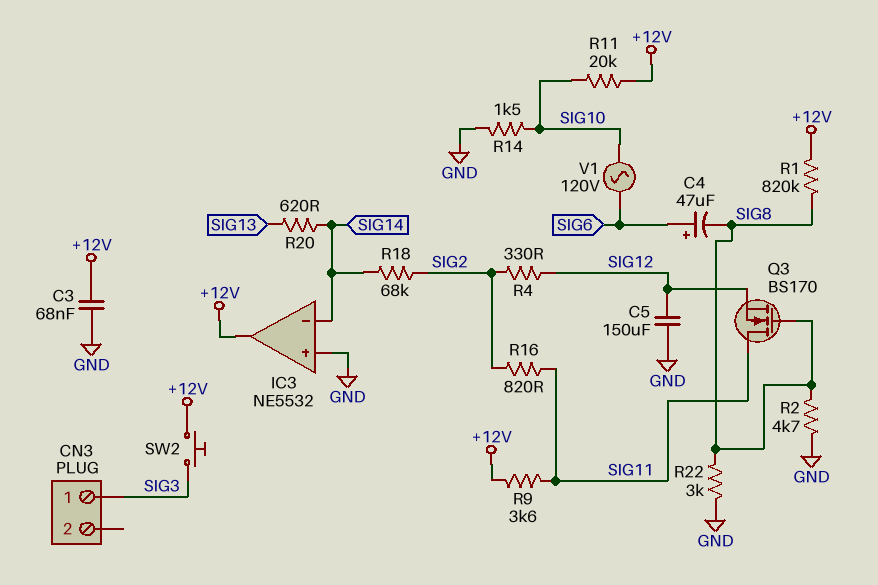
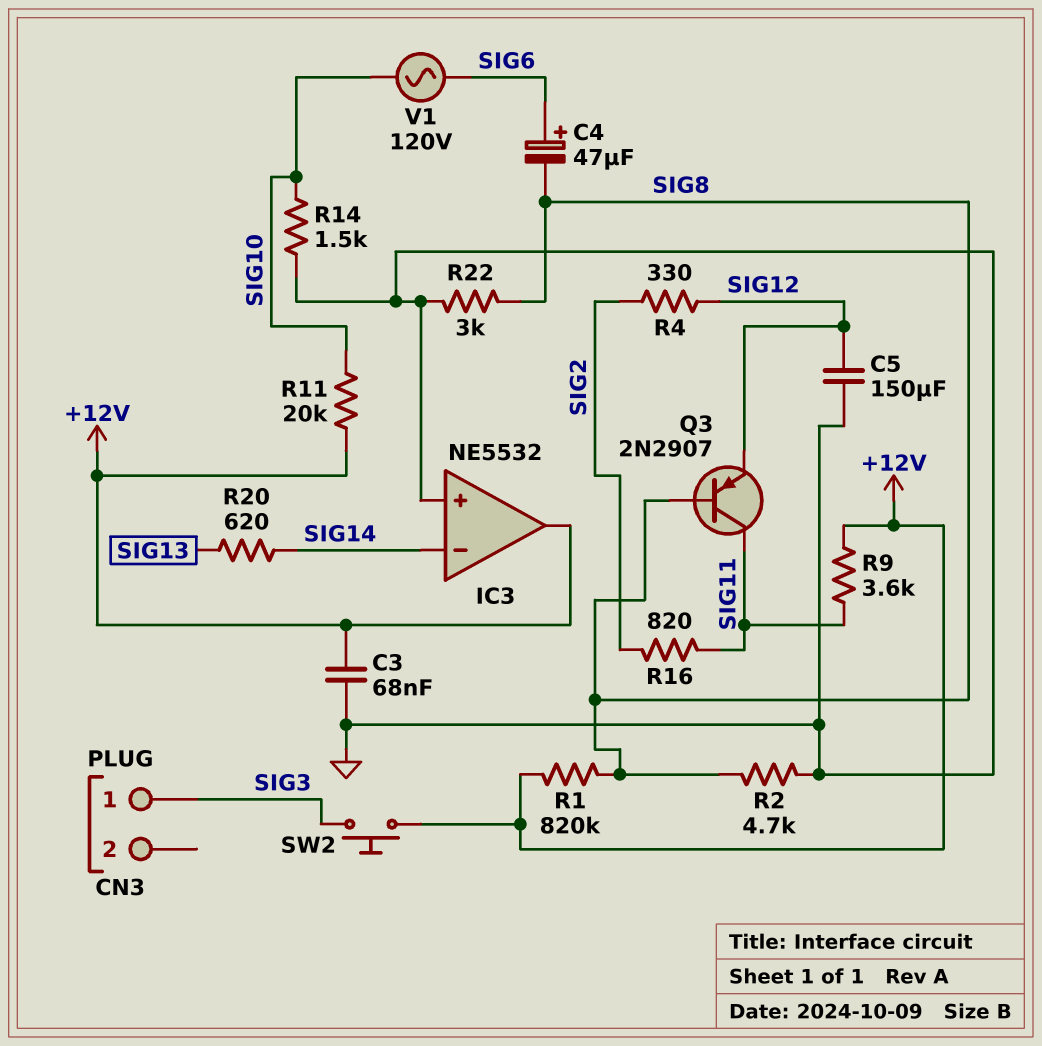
Q3: NMOS BS170 (G SIG8, D SIG11, S SIG12) -> PNP 2N2907 (B SIG8, C SIG11, E SIG12)
R18: 68k (SIG2, SIG14) -> none

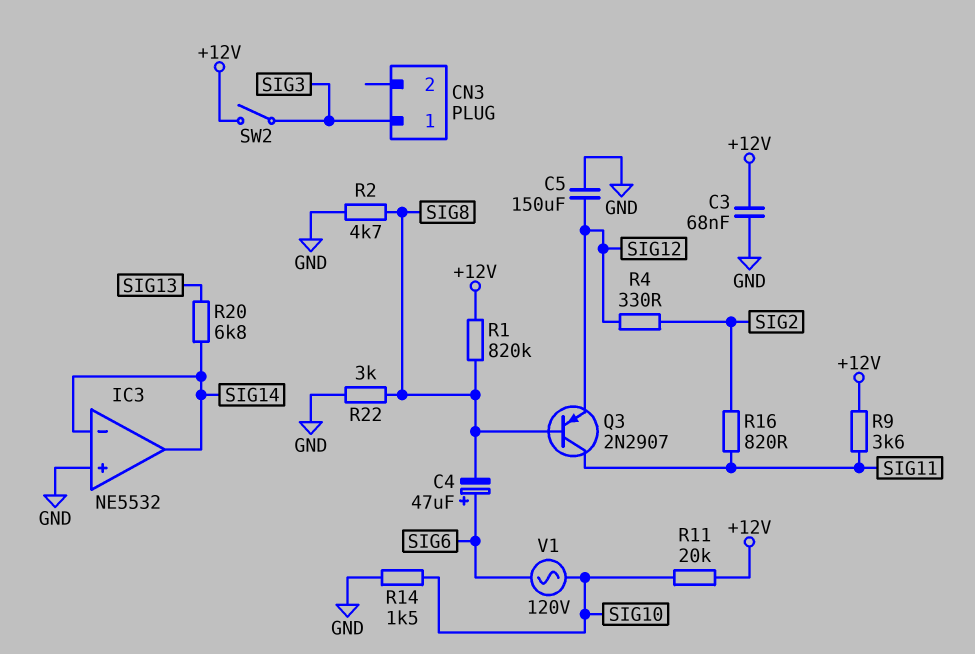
IC3 pin out: +12V -> SIG14
R20: 620 (SIG13, SIG14) -> 6.8k (SIG13, SIG14)
SW2: button (+12V, SIG3) -> switch (+12V, SIG3)

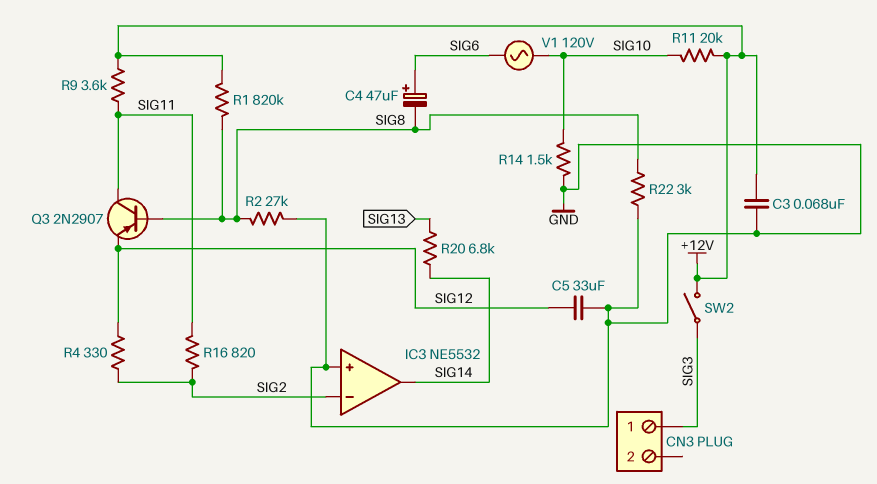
C5: 150uF (GND, SIG12) -> 33uF (GND, SIG12)
IC3 pin in-: SIG14 -> SIG2
R2: 4.7k (GND, SIG8) -> 27k (GND, SIG8)

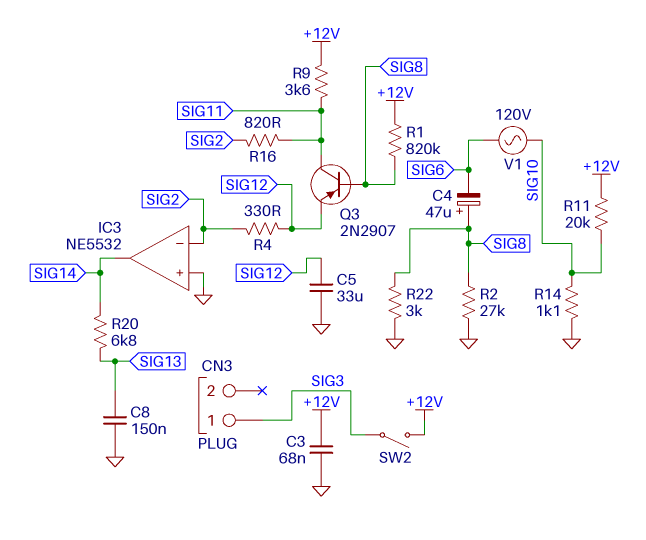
C4: 47uF (plus SIG6, minus SIG8) -> 47uF (plus SIG8, minus SIG6)
C8: none -> 150nF (GND, SIG13)
R14: 1.5k (GND, SIG10) -> 1.1k (GND, SIG10)

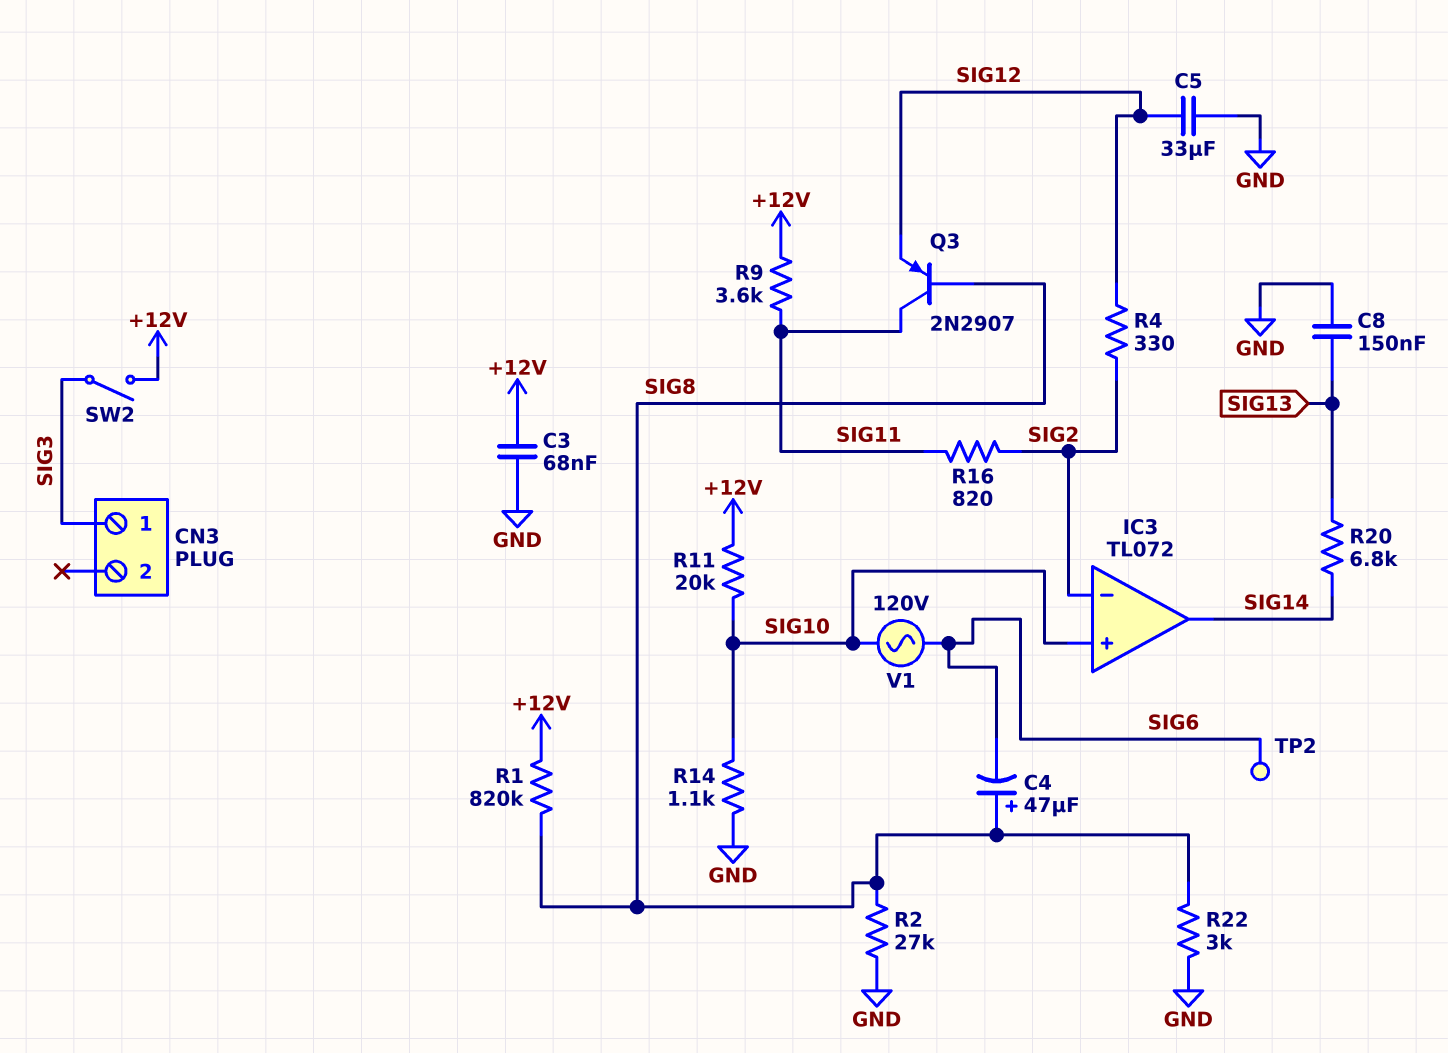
IC3: NE5532 -> TL072
IC3 pin in+: GND -> SIG10
TP2: none -> test point (SIG6)

